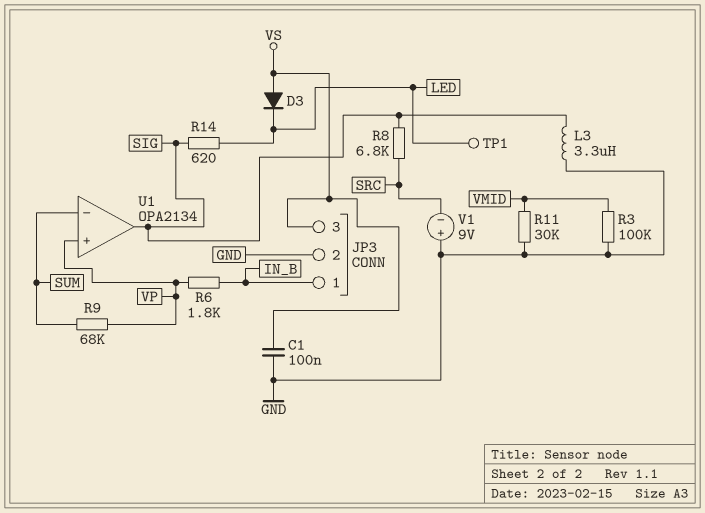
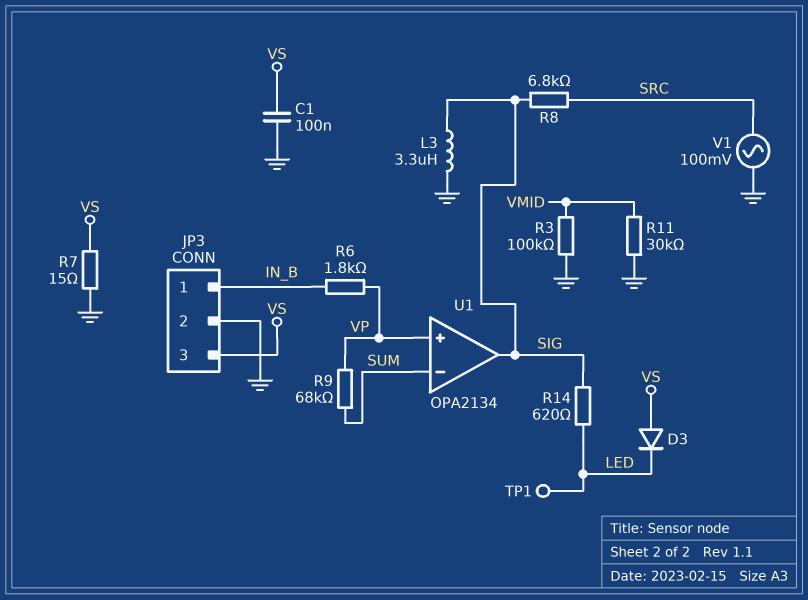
R7: none -> 15 (GND, VS)
V1: 9V (plus GND, minus SRC) -> AC 100mV (GND, SRC)

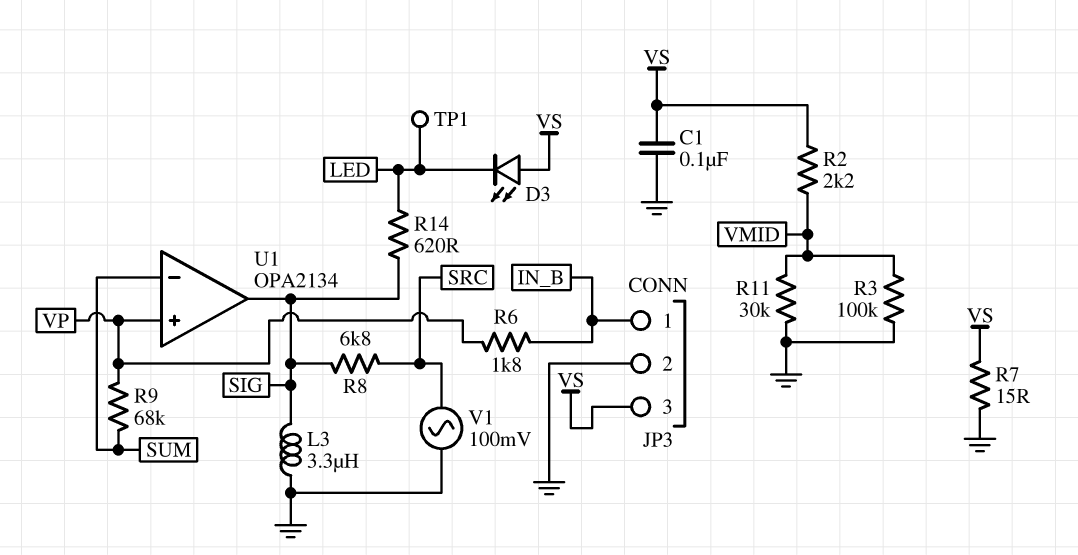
D3: diode (A VS, K LED) -> LED (A VS, K LED)
R2: none -> 2.2k (VMID, VS)

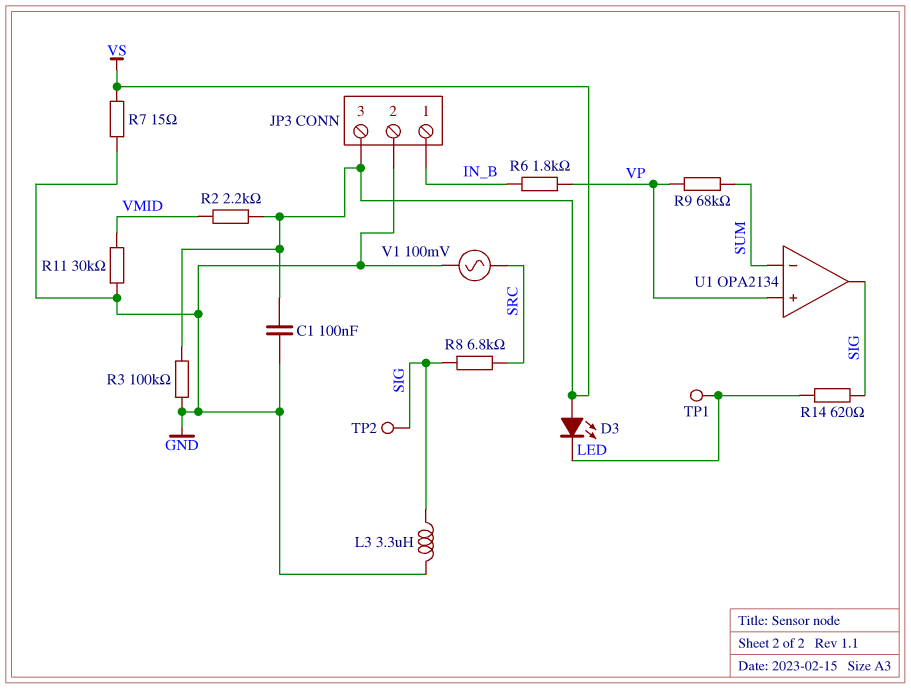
R3: 100k (GND, VMID) -> 100k (GND, VS)
TP2: none -> test point (SIG)

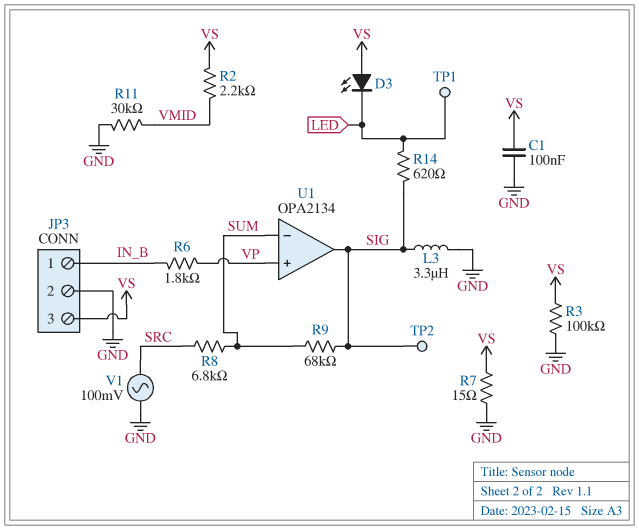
R8: 6.8k (SIG, SRC) -> 6.8k (SRC, SUM)
R9: 68k (SUM, VP) -> 68k (SIG, SUM)

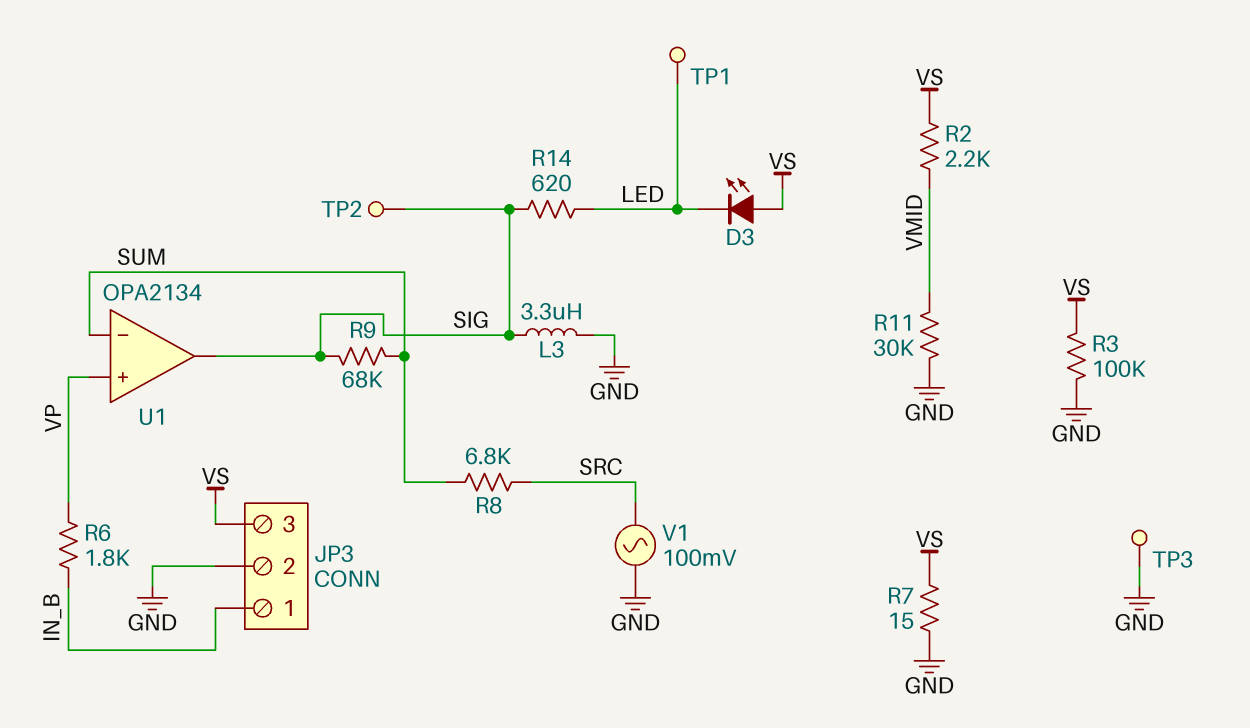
C1: 100nF (GND, VS) -> none
TP3: none -> test point (GND)

